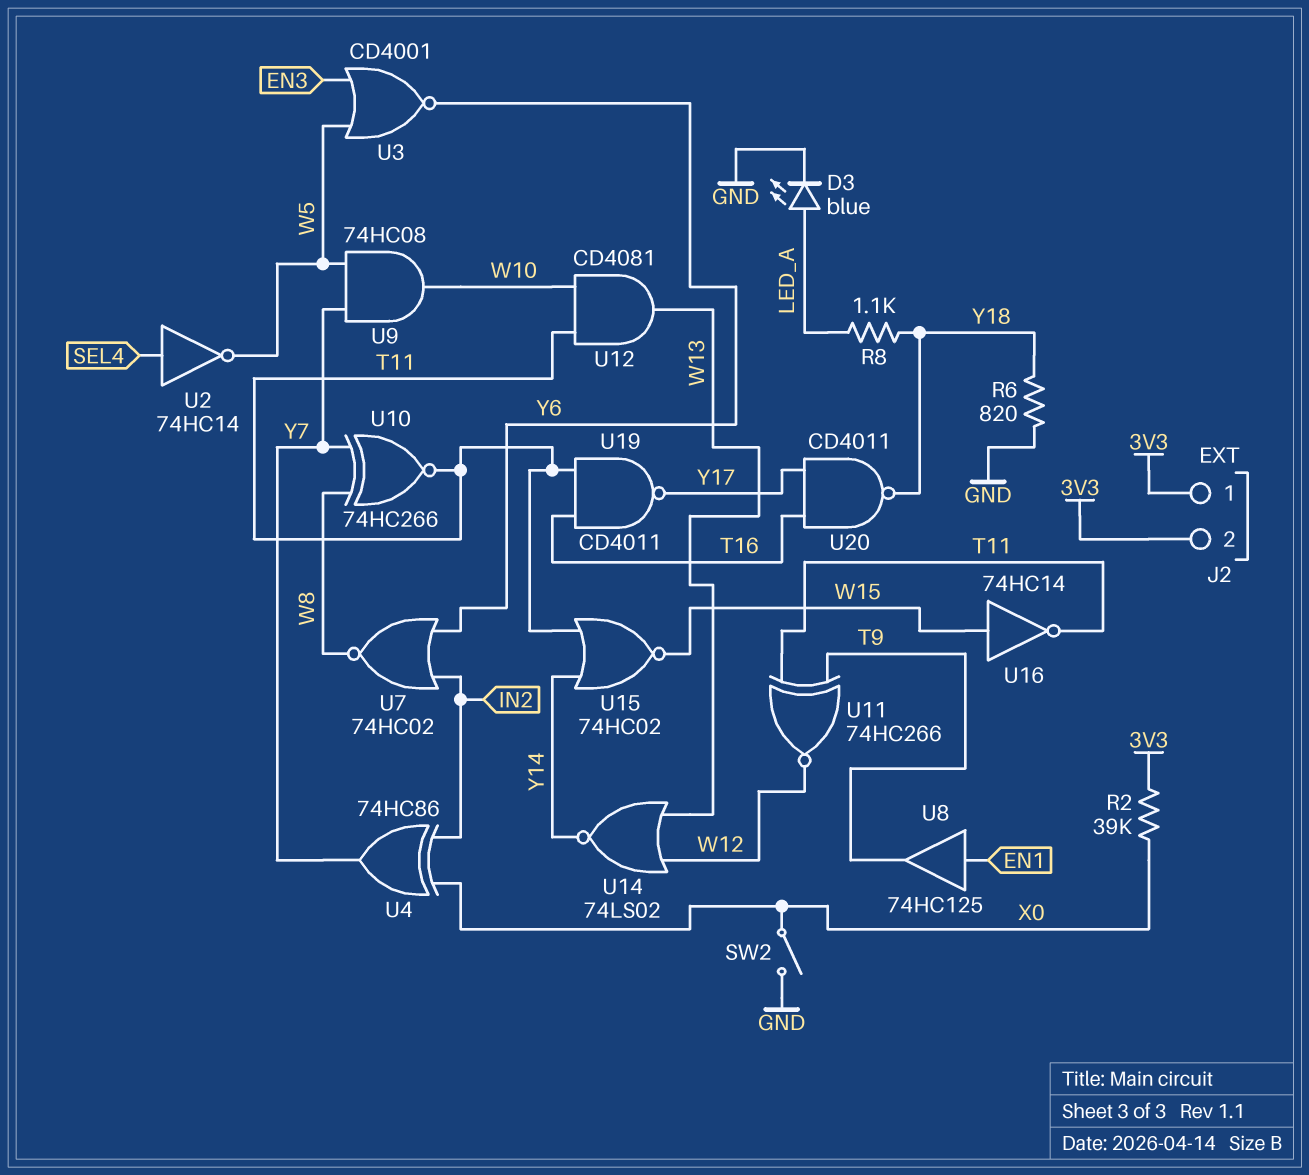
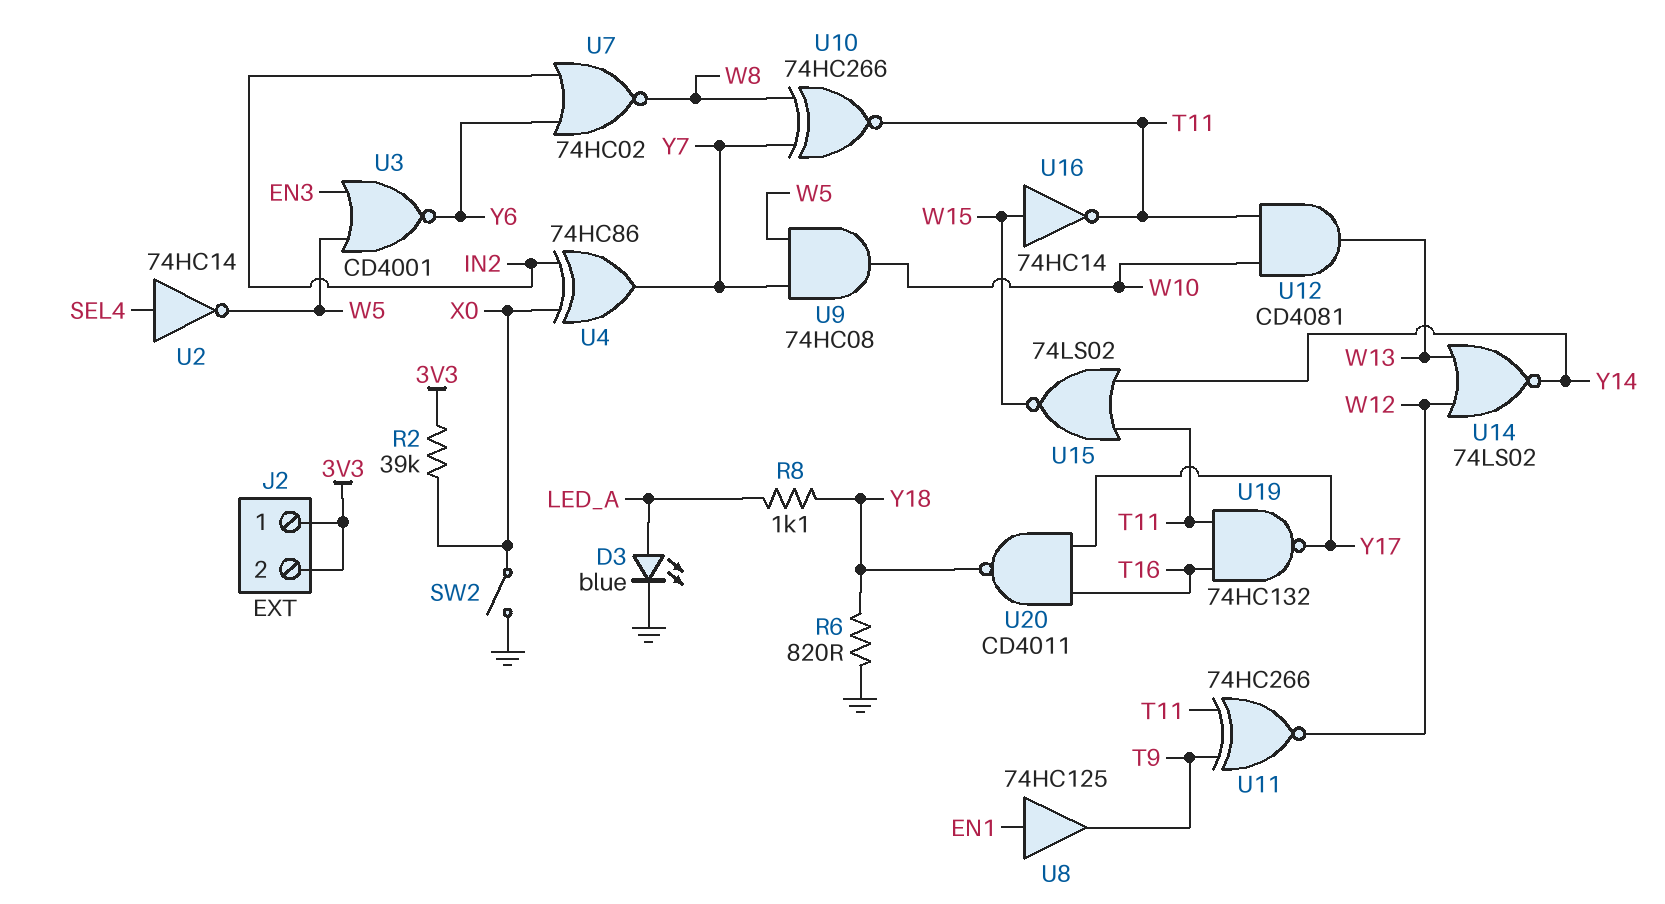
U15: NOR 74HC02 (in T11, in Y14, out W15) -> NOR 74LS02 (in T11, in Y14, out W15)
U19: NAND CD4011 (in T11, in T16, out Y17) -> NAND 74HC132 (in T11, in T16, out Y17)

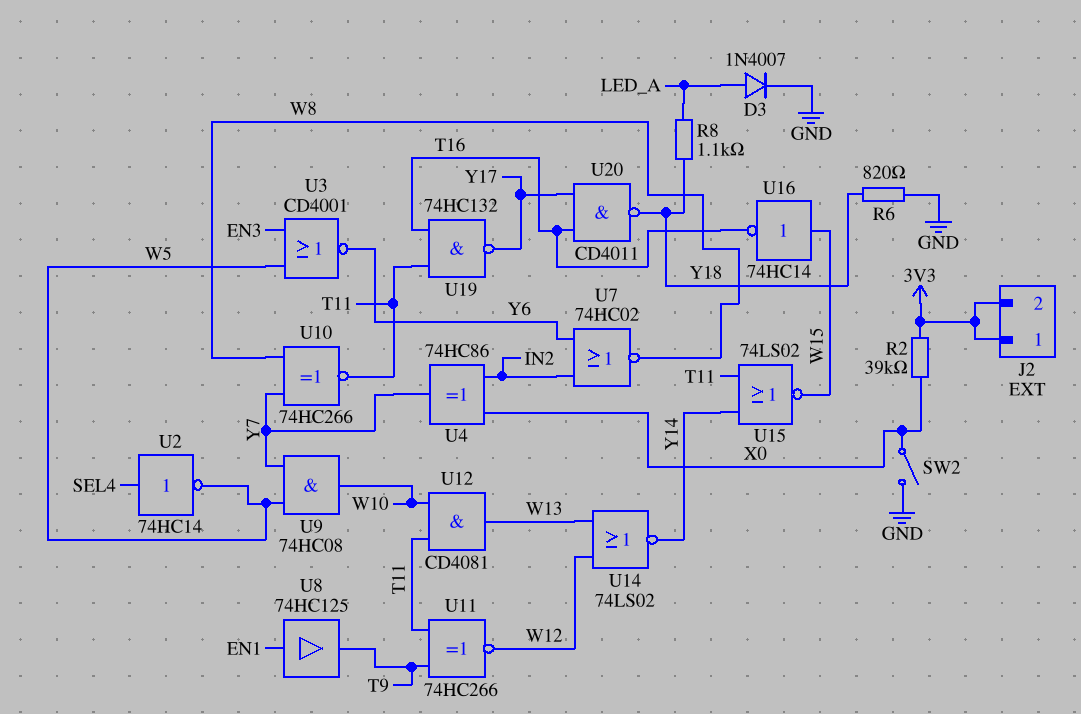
D3: LED blue (A LED_A, K GND) -> diode 1N4007 (A LED_A, K GND)
U16: NOT 74HC14 (in W15, out T11) -> NOT 74HC14 (in W15, out T16)

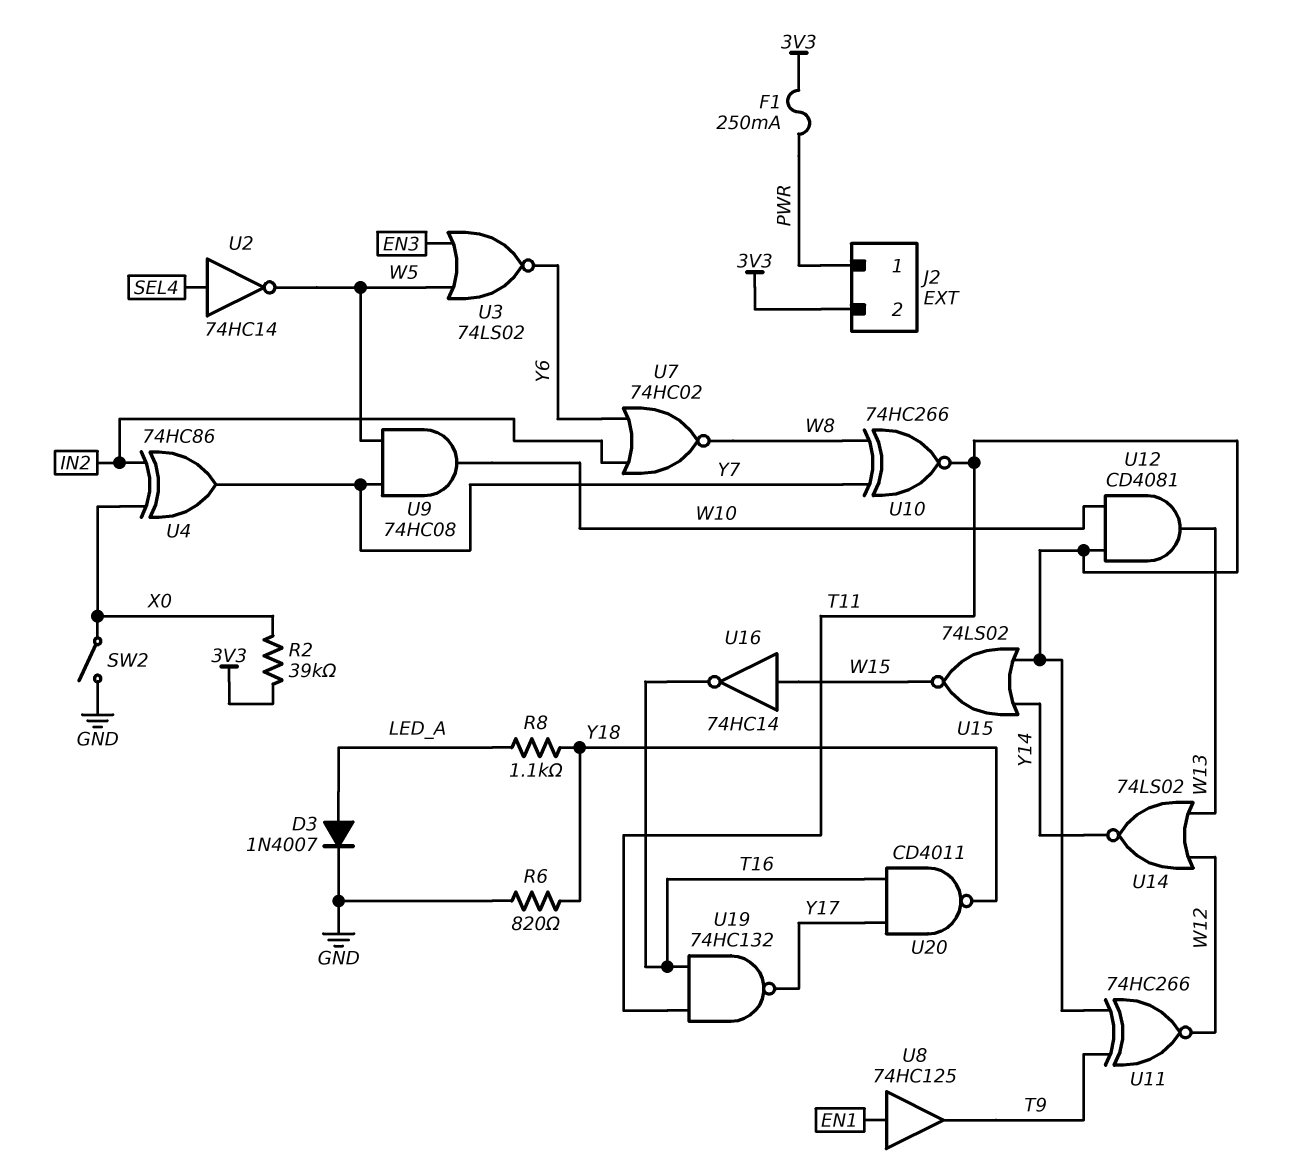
F1: none -> 250mA (3V3, PWR)
J2 pin 1: 3V3 -> PWR
U3: NOR CD4001 (in EN3, in W5, out Y6) -> NOR 74LS02 (in EN3, in W5, out Y6)

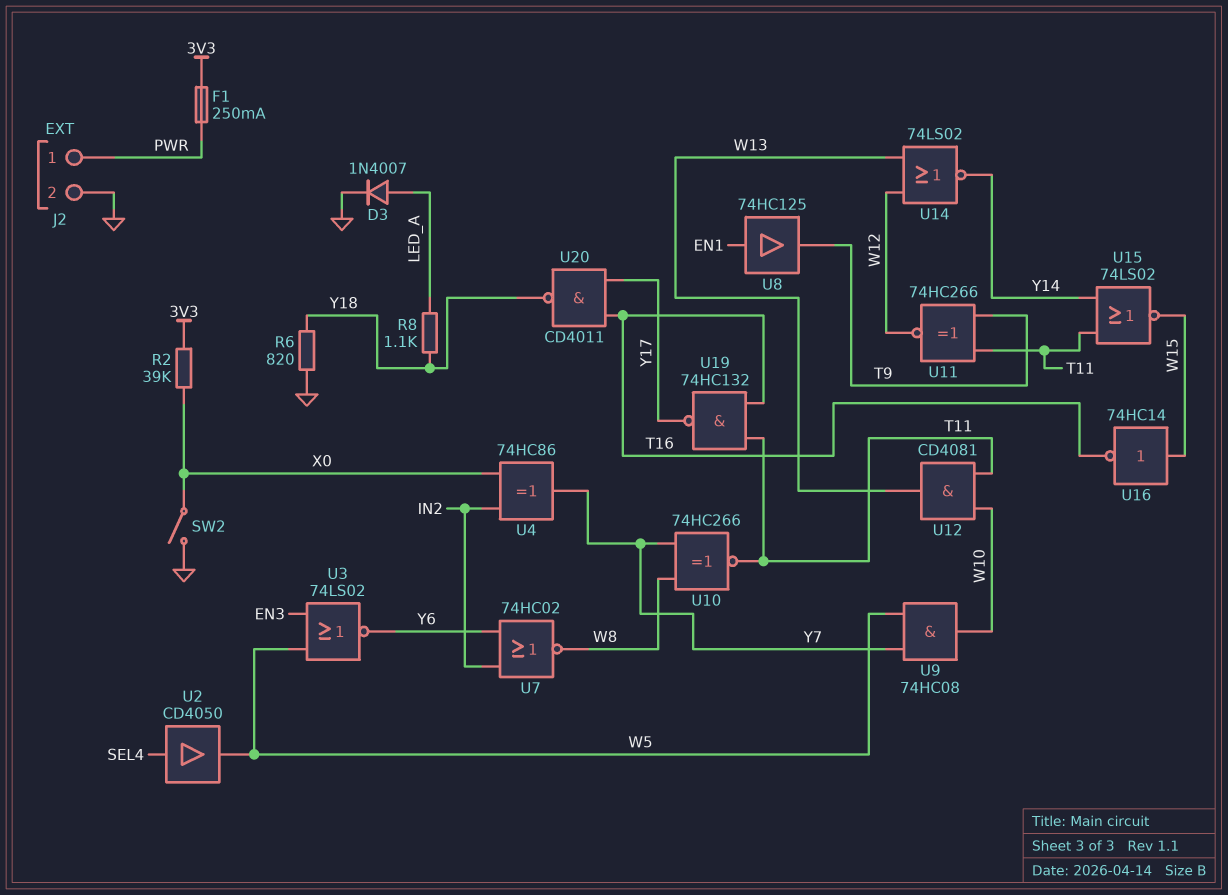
J2 pin 2: 3V3 -> GND
U2: NOT 74HC14 (in SEL4, out W5) -> buffer CD4050 (in SEL4, out W5)

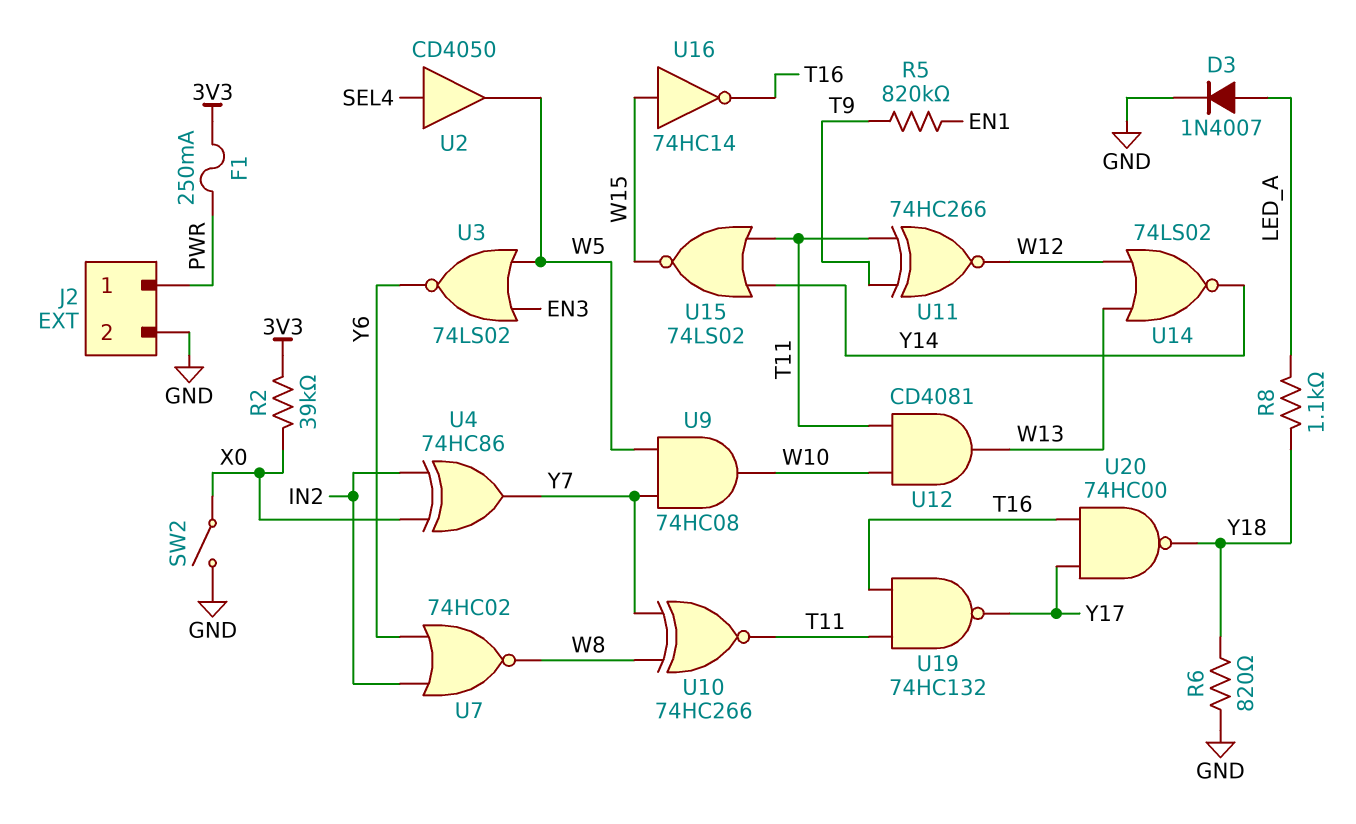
R5: none -> 820k (EN1, T9)
U8: buffer 74HC125 (in EN1, out T9) -> none
U20: NAND CD4011 (in T16, in Y17, out Y18) -> NAND 74HC00 (in T16, in Y17, out Y18)

